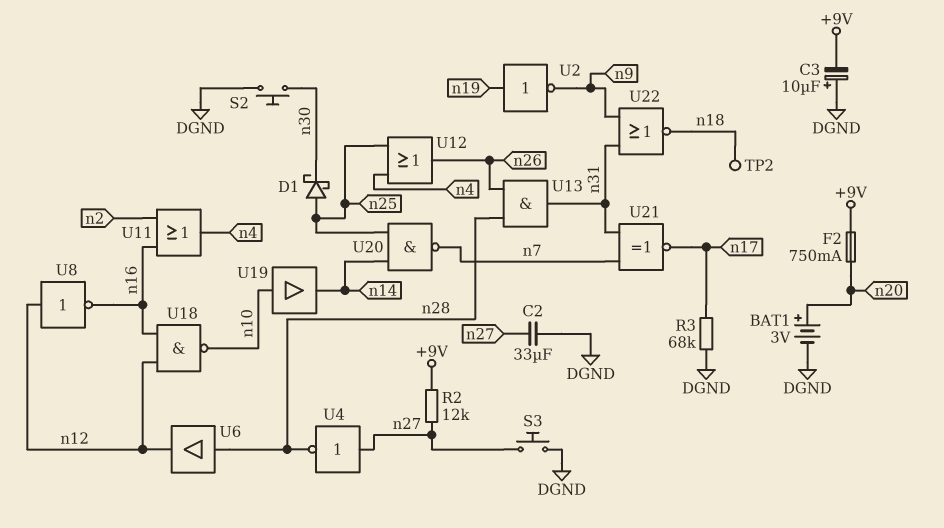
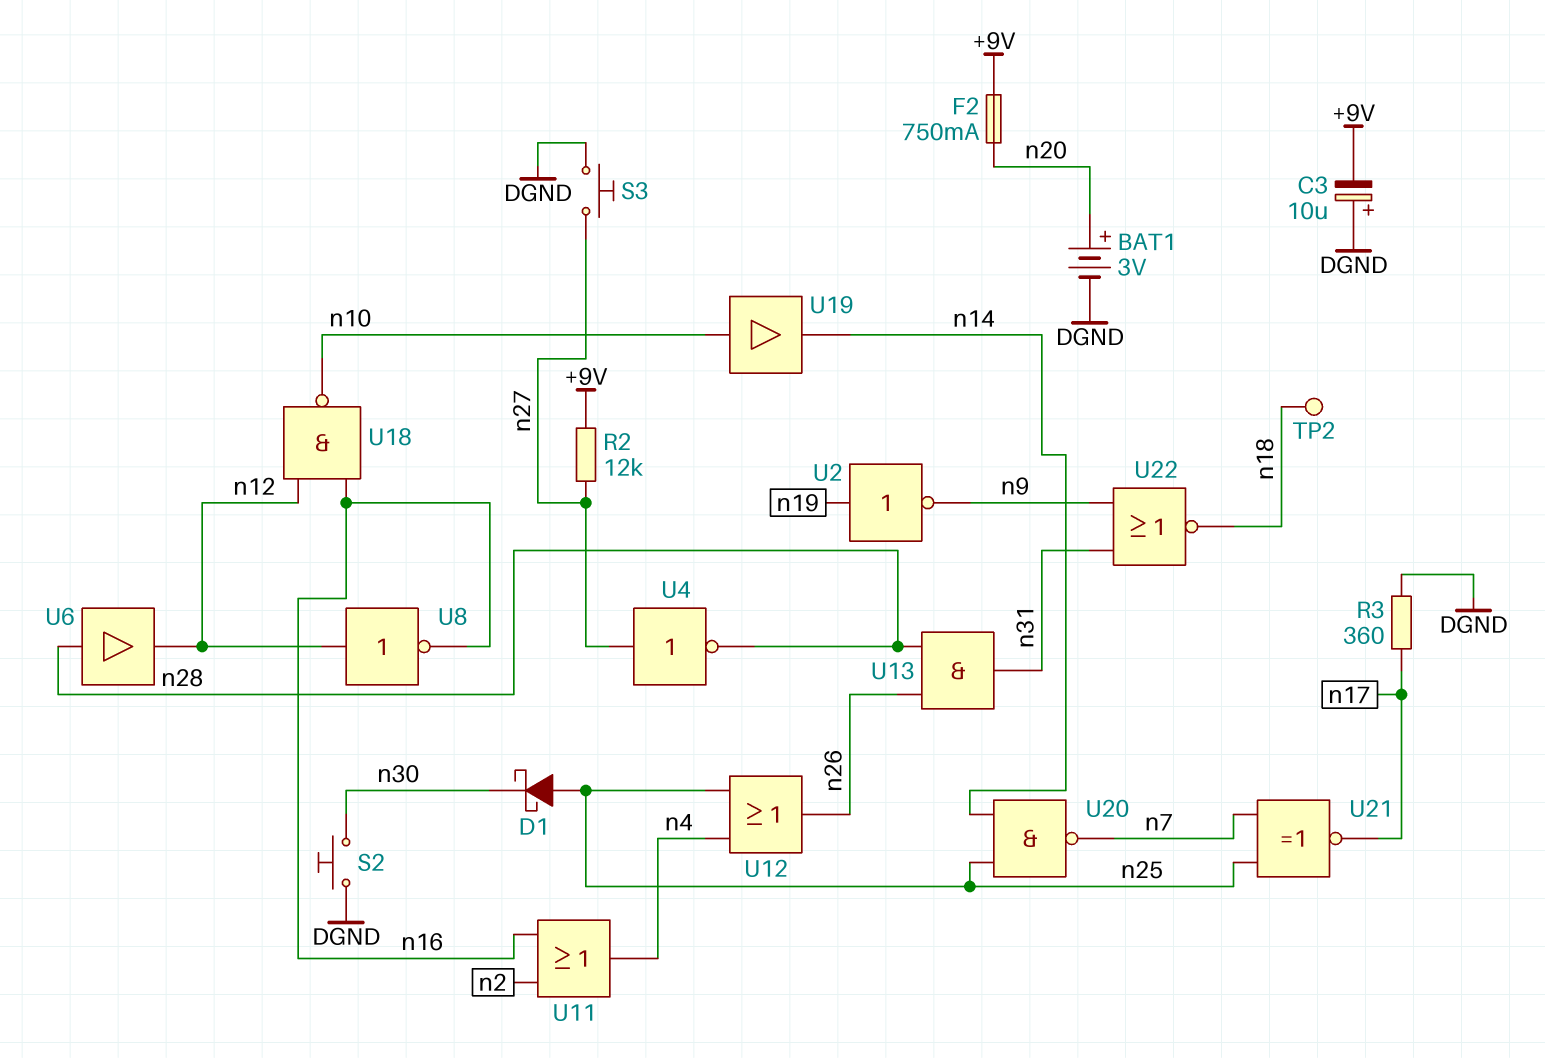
C2: 33uF (DGND, n27) -> none
R3: 68k (DGND, n17) -> 360 (DGND, n17)
U21: XNOR (in n7, in n31, out n17) -> XNOR (in n7, in n25, out n17)

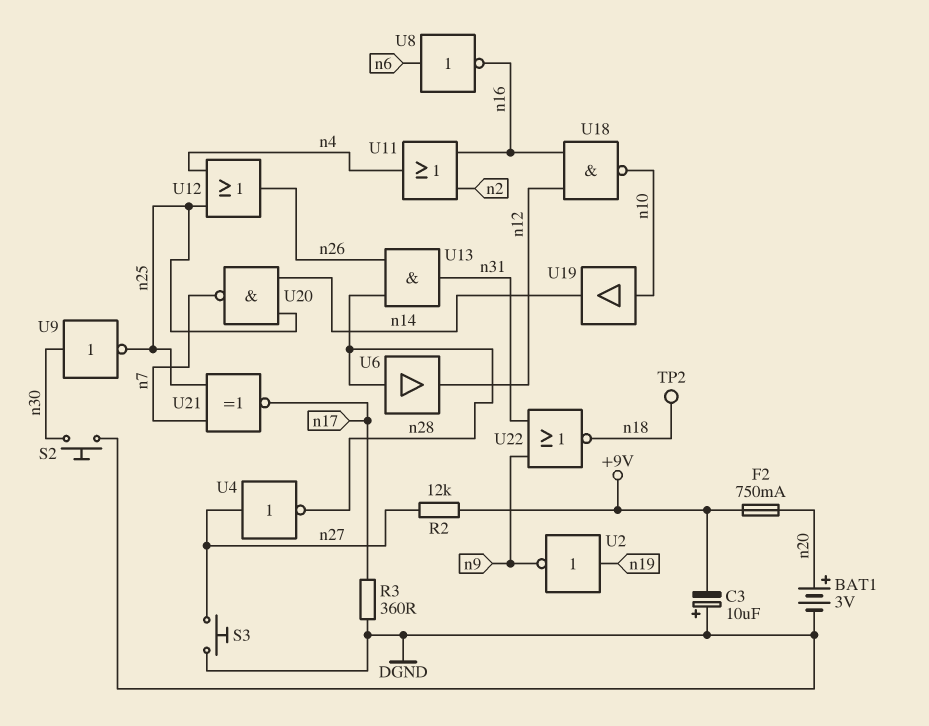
D1: schottky (A n25, K n30) -> none
U8: NOT (in n12, out n16) -> NOT (in n6, out n16)
U9: none -> NOT (in n30, out n25)

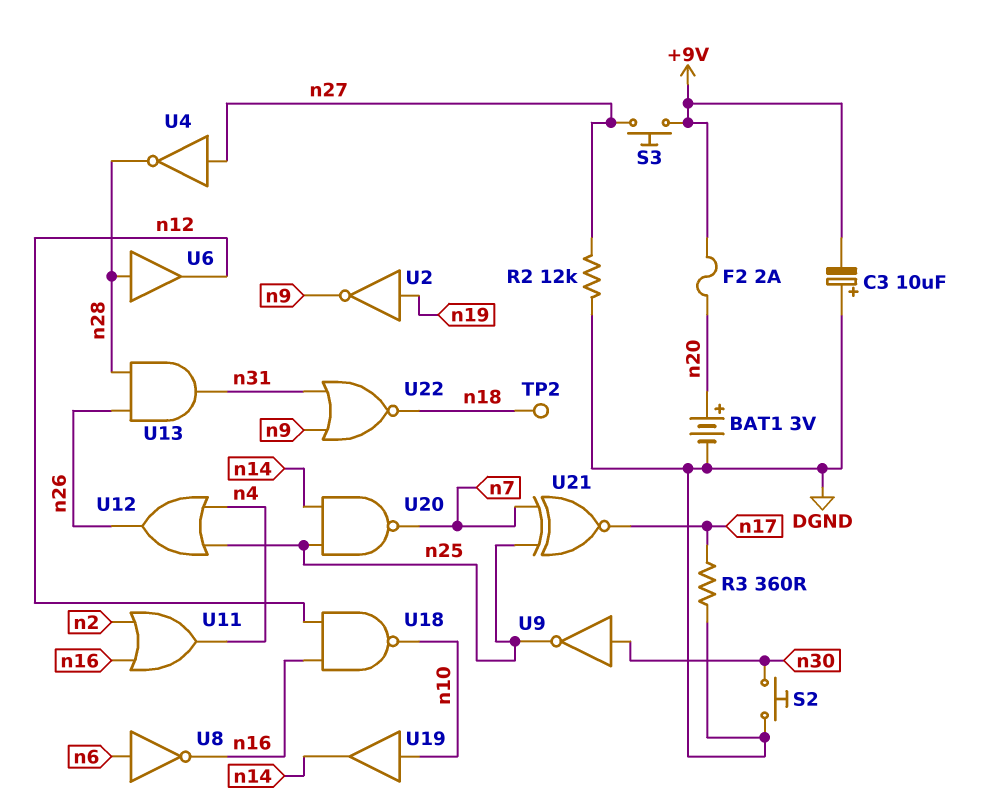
F2: 750mA (+9V, n20) -> 2A (+9V, n20)
R2: 12k (+9V, n27) -> 12k (DGND, n27)
S3: button (DGND, n27) -> button (+9V, n27)

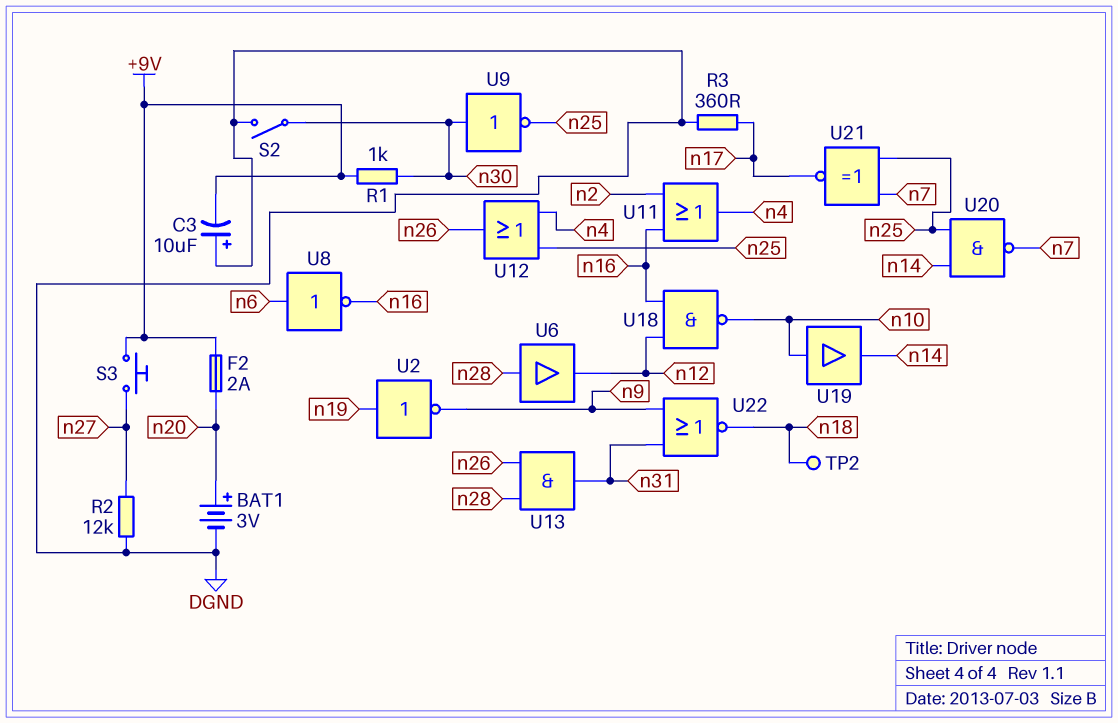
R1: none -> 1k (+9V, n30)
S2: button (DGND, n30) -> switch (DGND, n30)
U4: NOT (in n27, out n28) -> none

